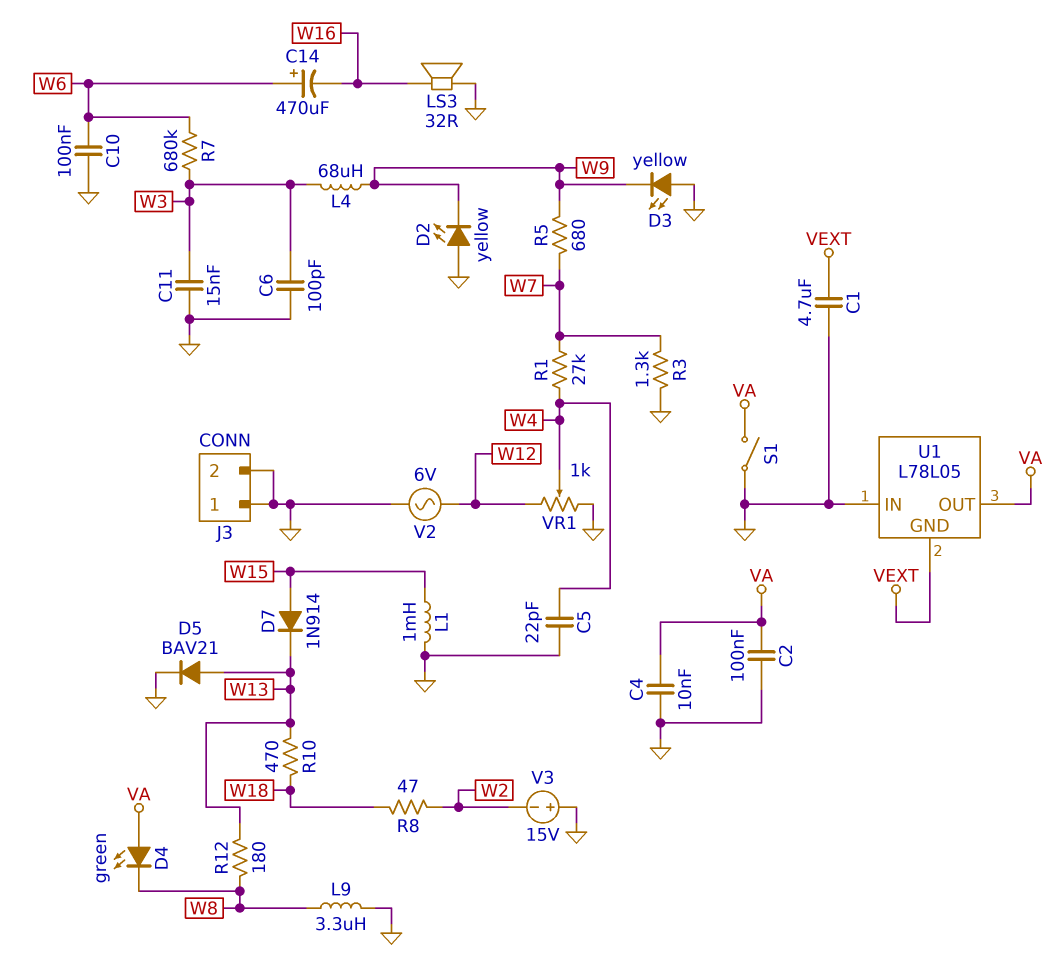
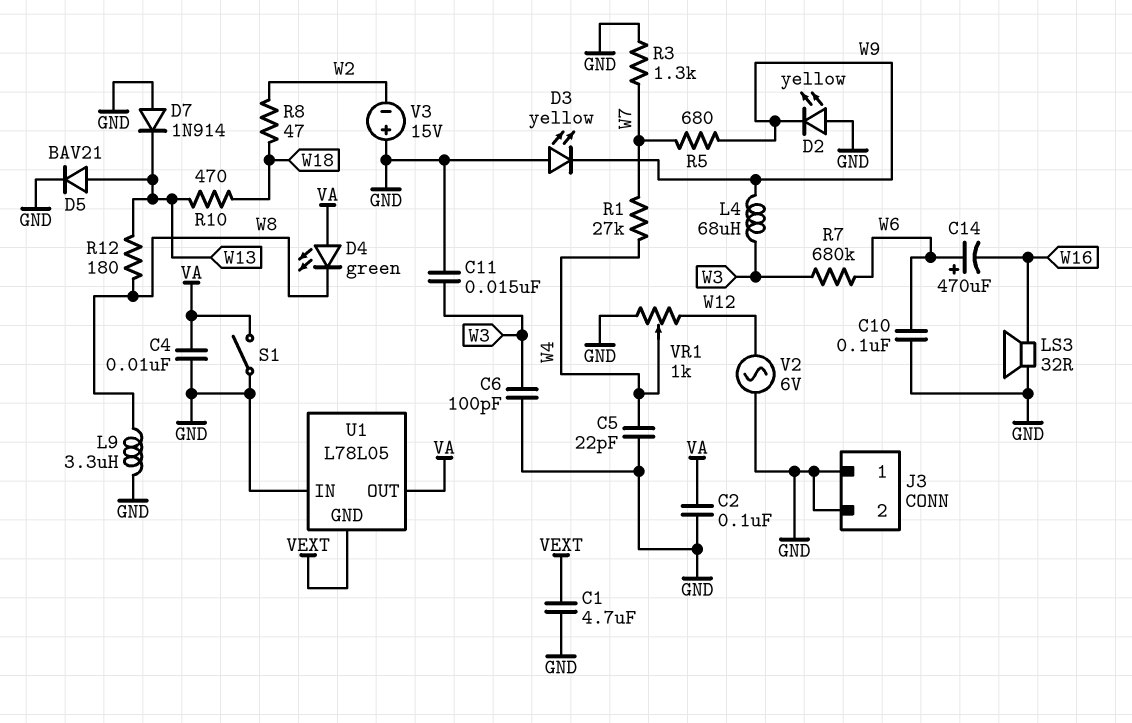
D7: diode 1N914 (A W15, K W13) -> diode 1N914 (A GND, K W13)
L1: 1mH (GND, W15) -> none

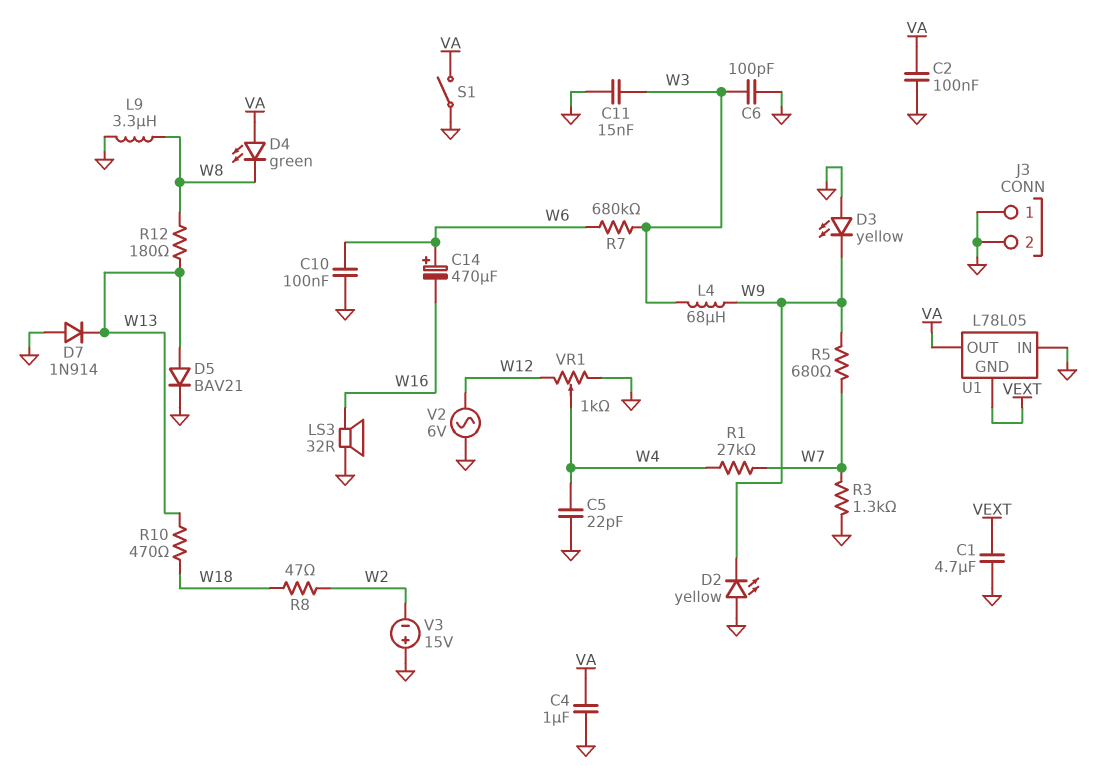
C4: 10nF (GND, VA) -> 1uF (GND, VA)

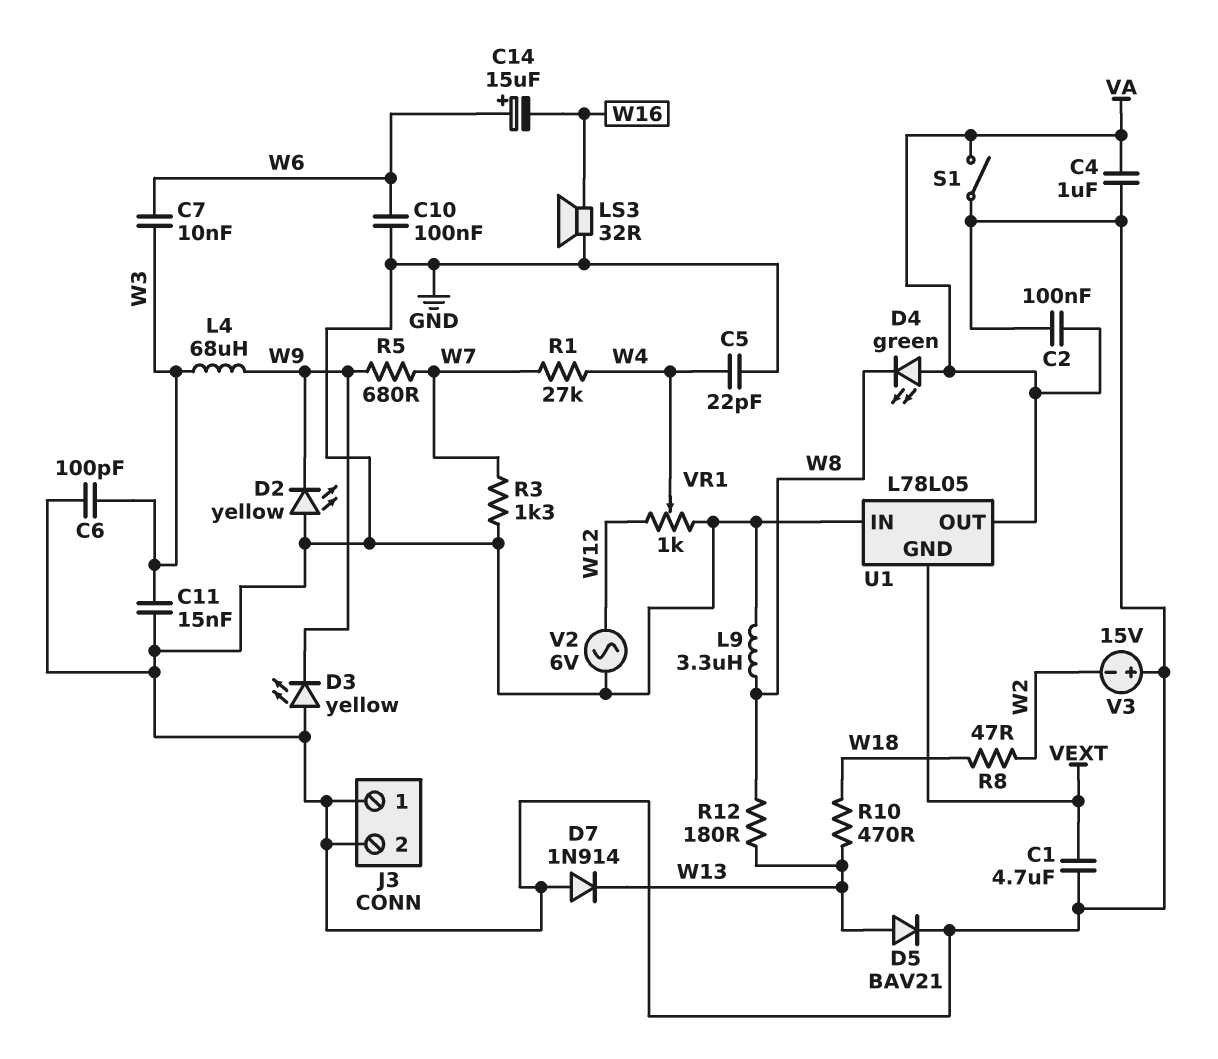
C7: none -> 10nF (W3, W6)
C14: 470uF (plus W6, minus W16) -> 15uF (plus W6, minus W16)
R7: 680k (W3, W6) -> none

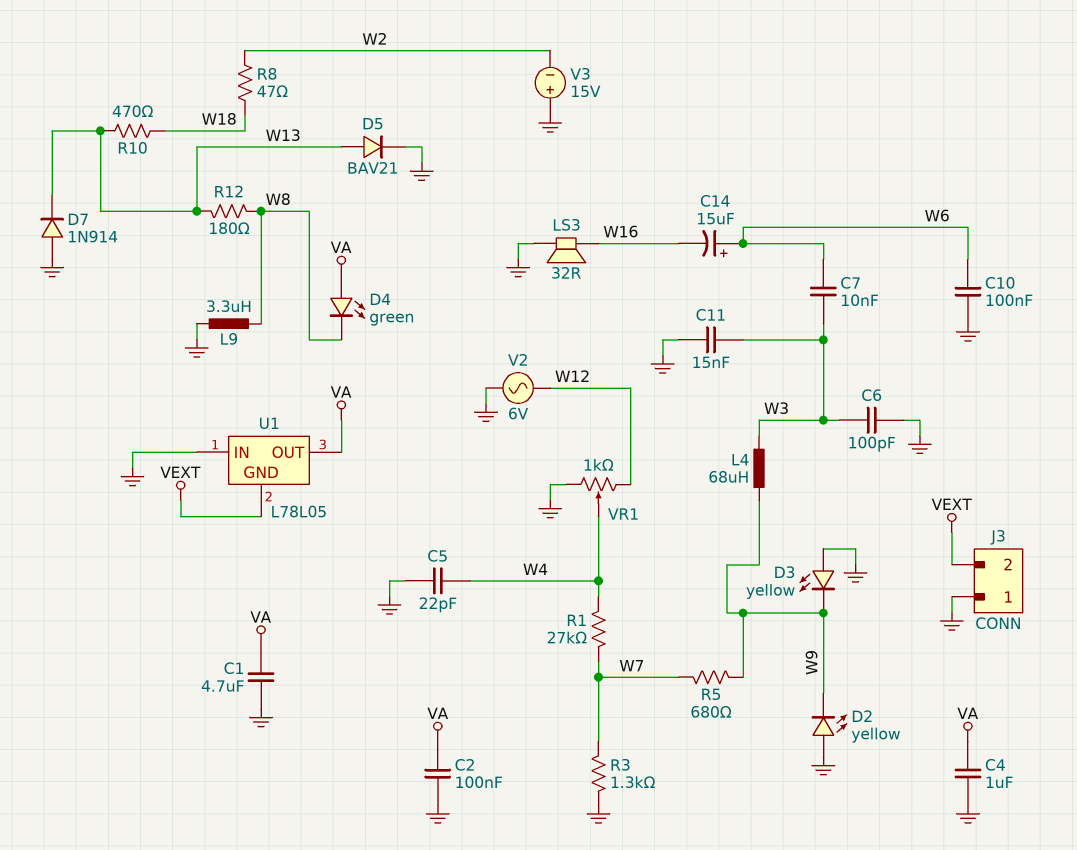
C1: 4.7uF (GND, VEXT) -> 4.7uF (GND, VA)
J3 pin 2: GND -> VEXT
S1: switch (GND, VA) -> none

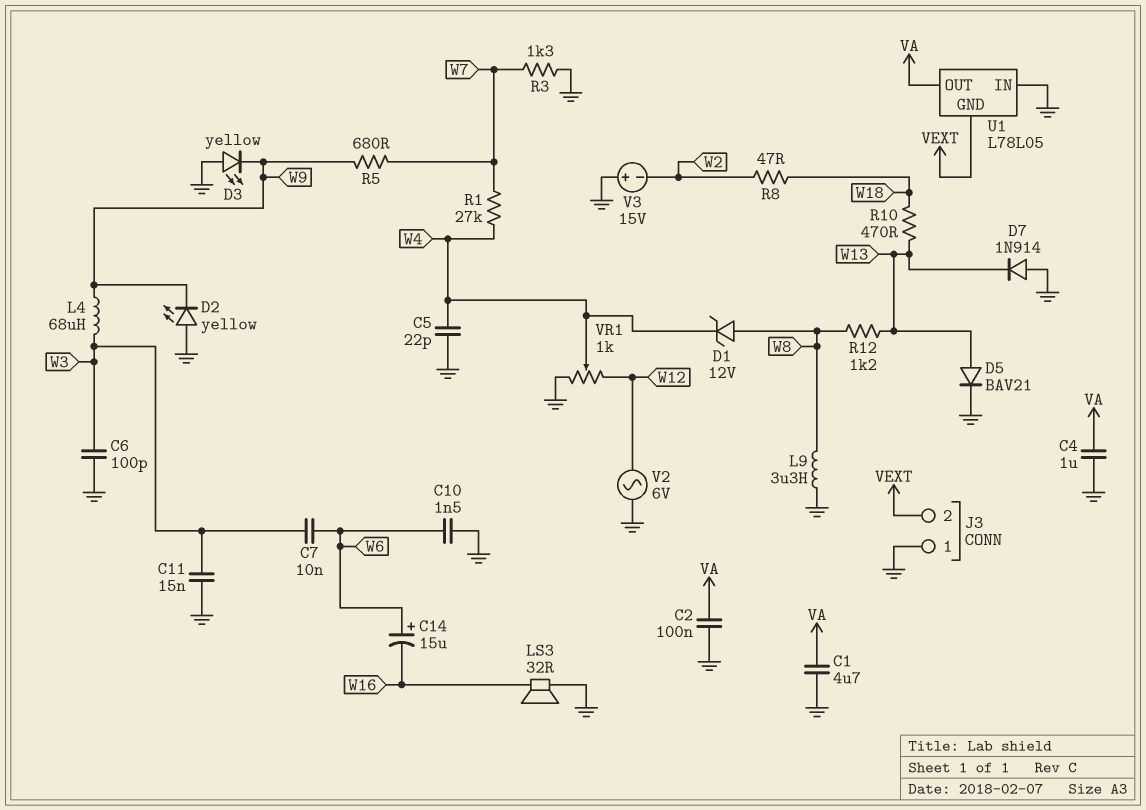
C10: 100nF (GND, W6) -> 1.5nF (GND, W6)
D1: none -> zener 12V (A W8, K W4)
D4: LED green (A VA, K W8) -> none
R12: 180 (W8, W13) -> 1.2k (W8, W13)

